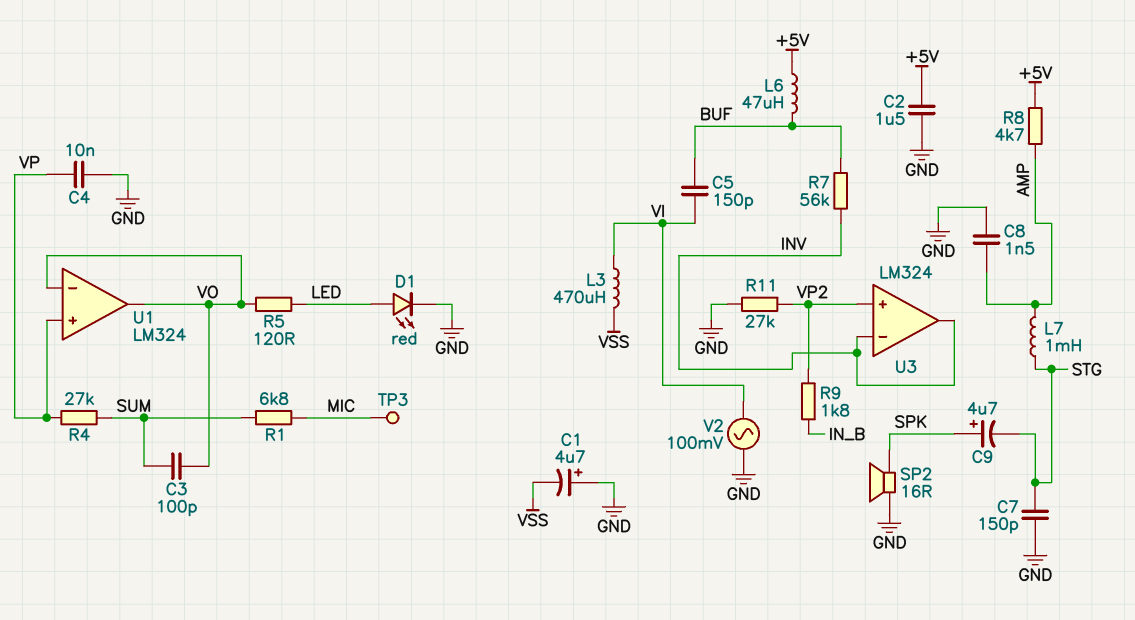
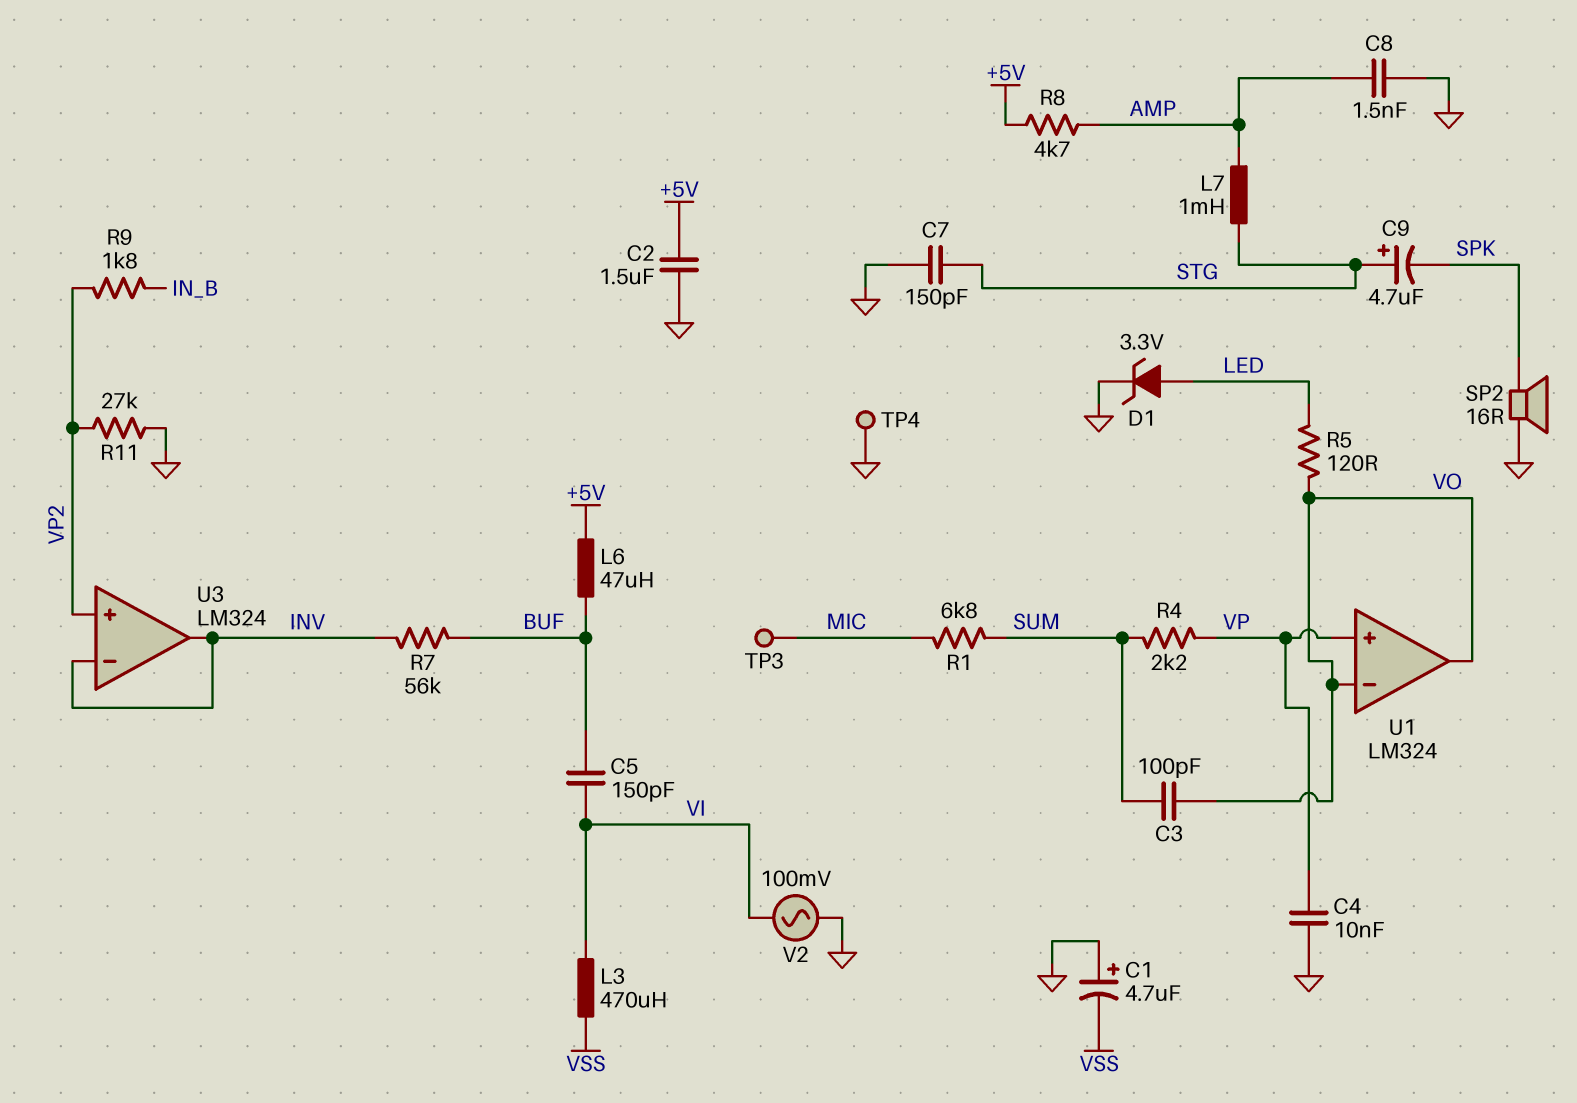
C9: 4.7uF (plus SPK, minus STG) -> 4.7uF (plus STG, minus SPK)
D1: LED red (A LED, K GND) -> zener 3.3V (A LED, K GND)
R4: 27k (SUM, VP) -> 2.2k (SUM, VP)
TP4: none -> test point (GND)

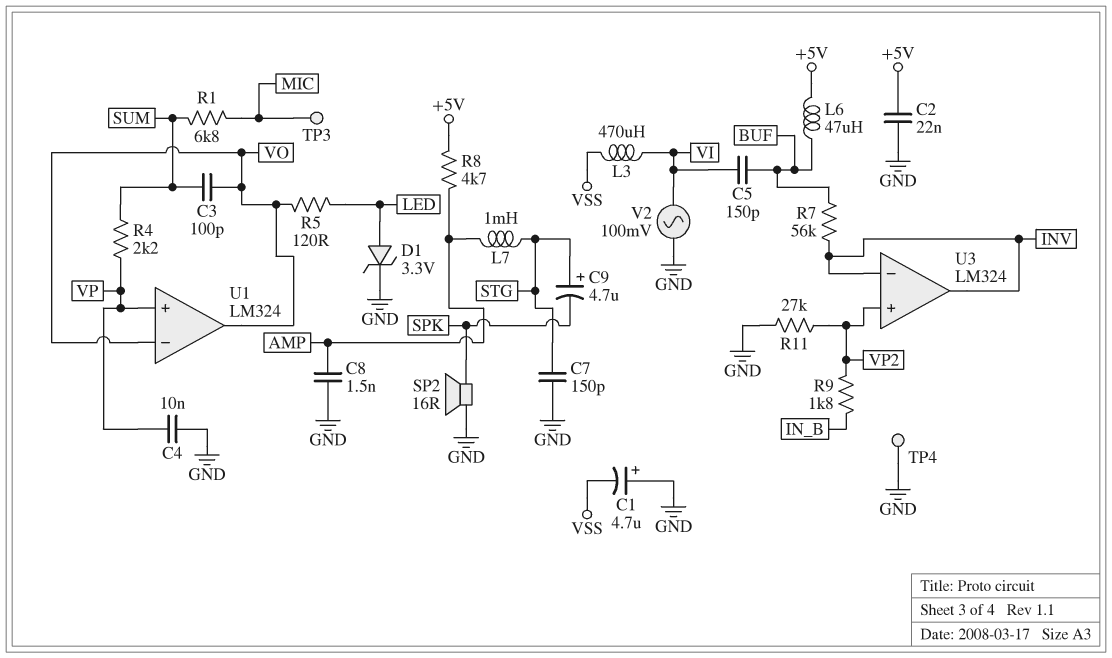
C2: 1.5uF (+5V, GND) -> 22nF (+5V, GND)

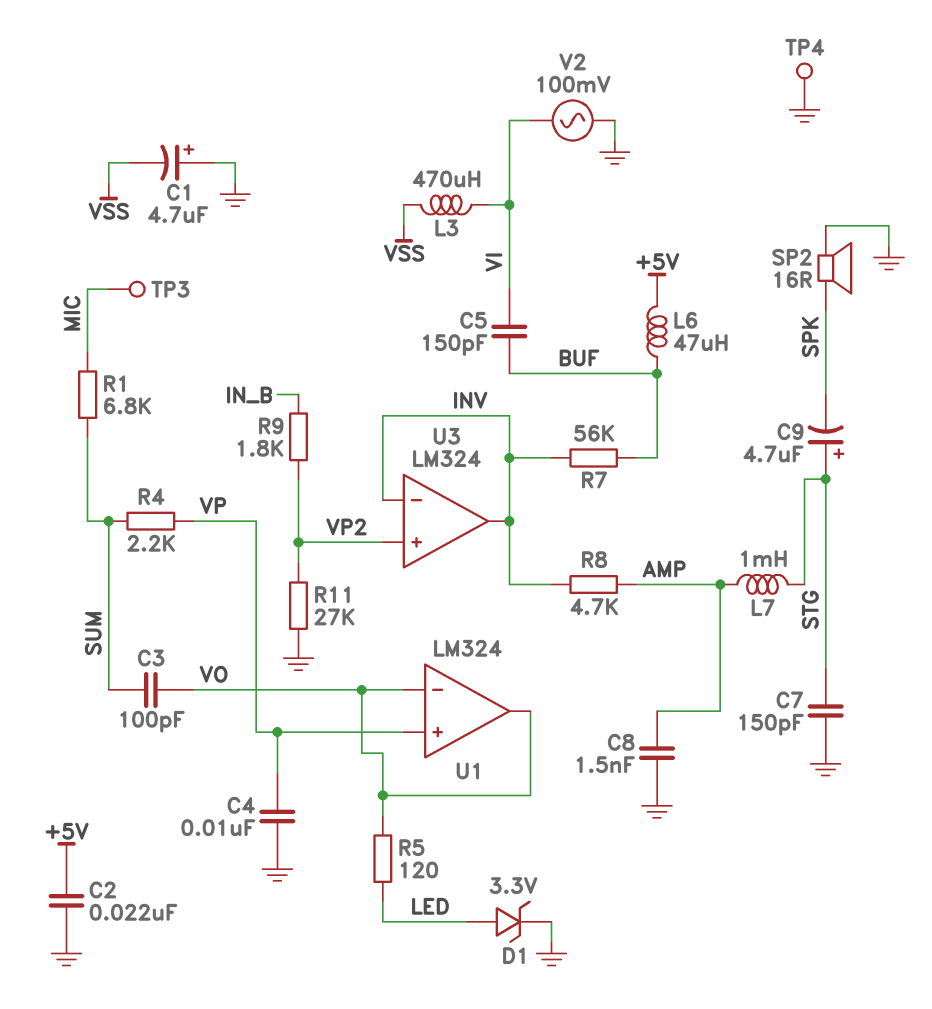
R8: 4.7k (+5V, AMP) -> 4.7k (AMP, INV)

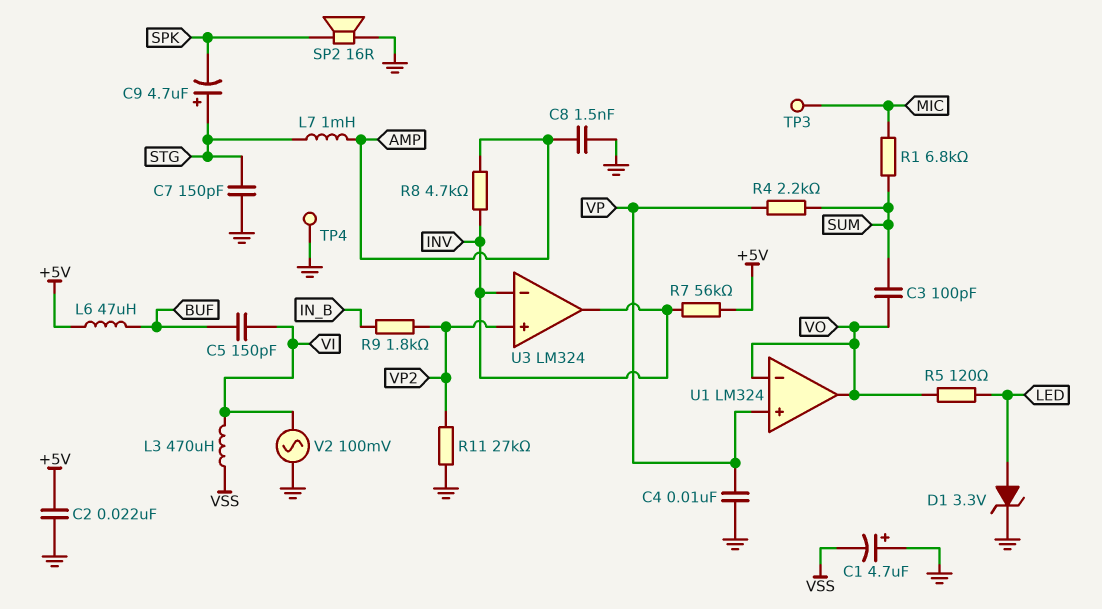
R7: 56k (BUF, INV) -> 56k (+5V, INV)

